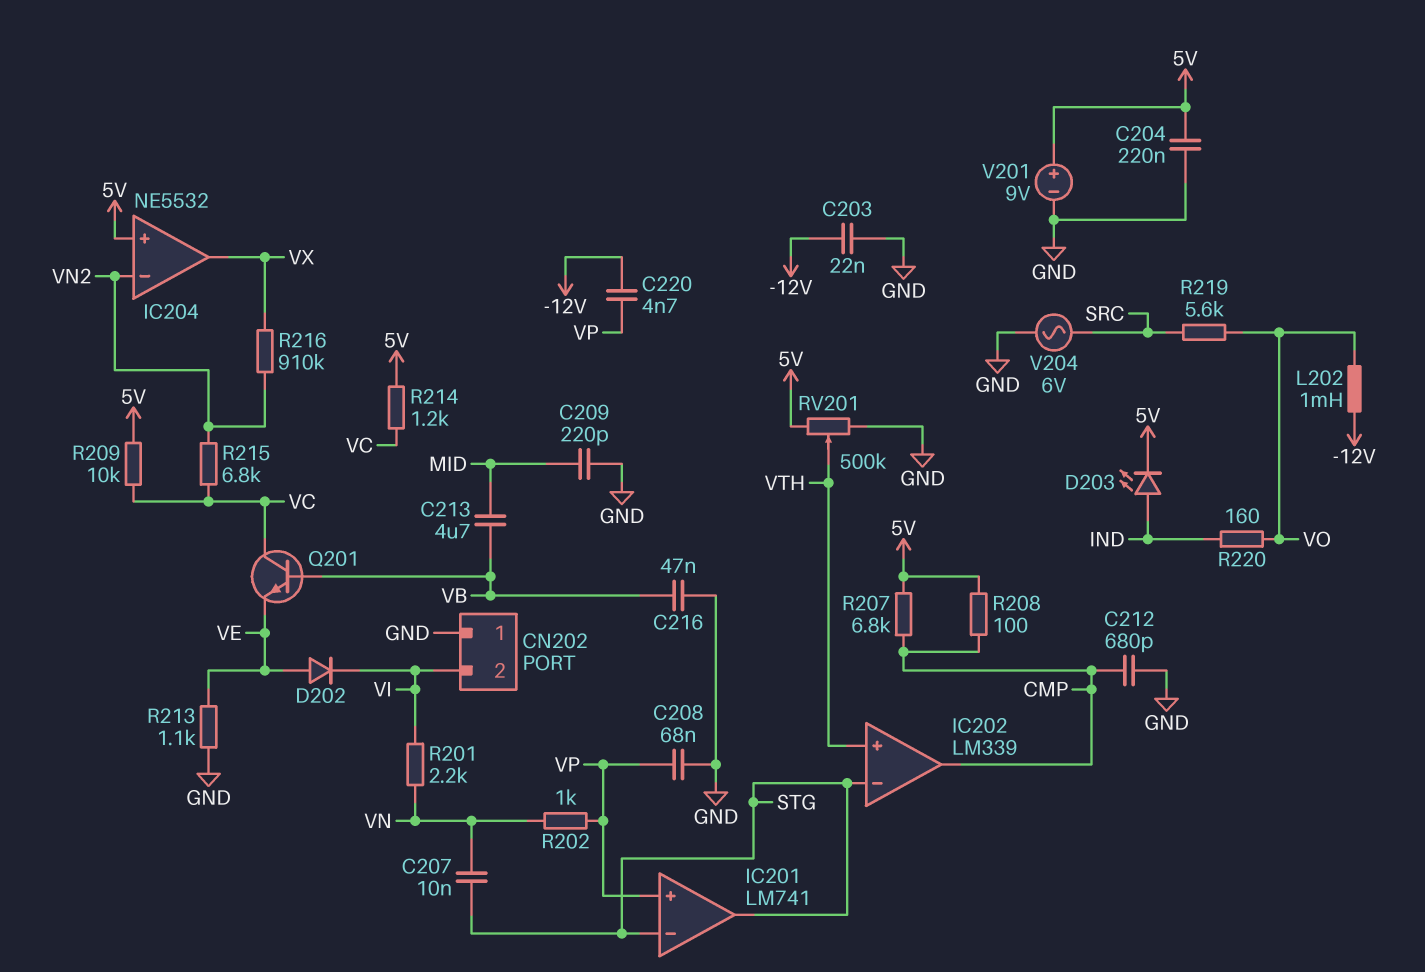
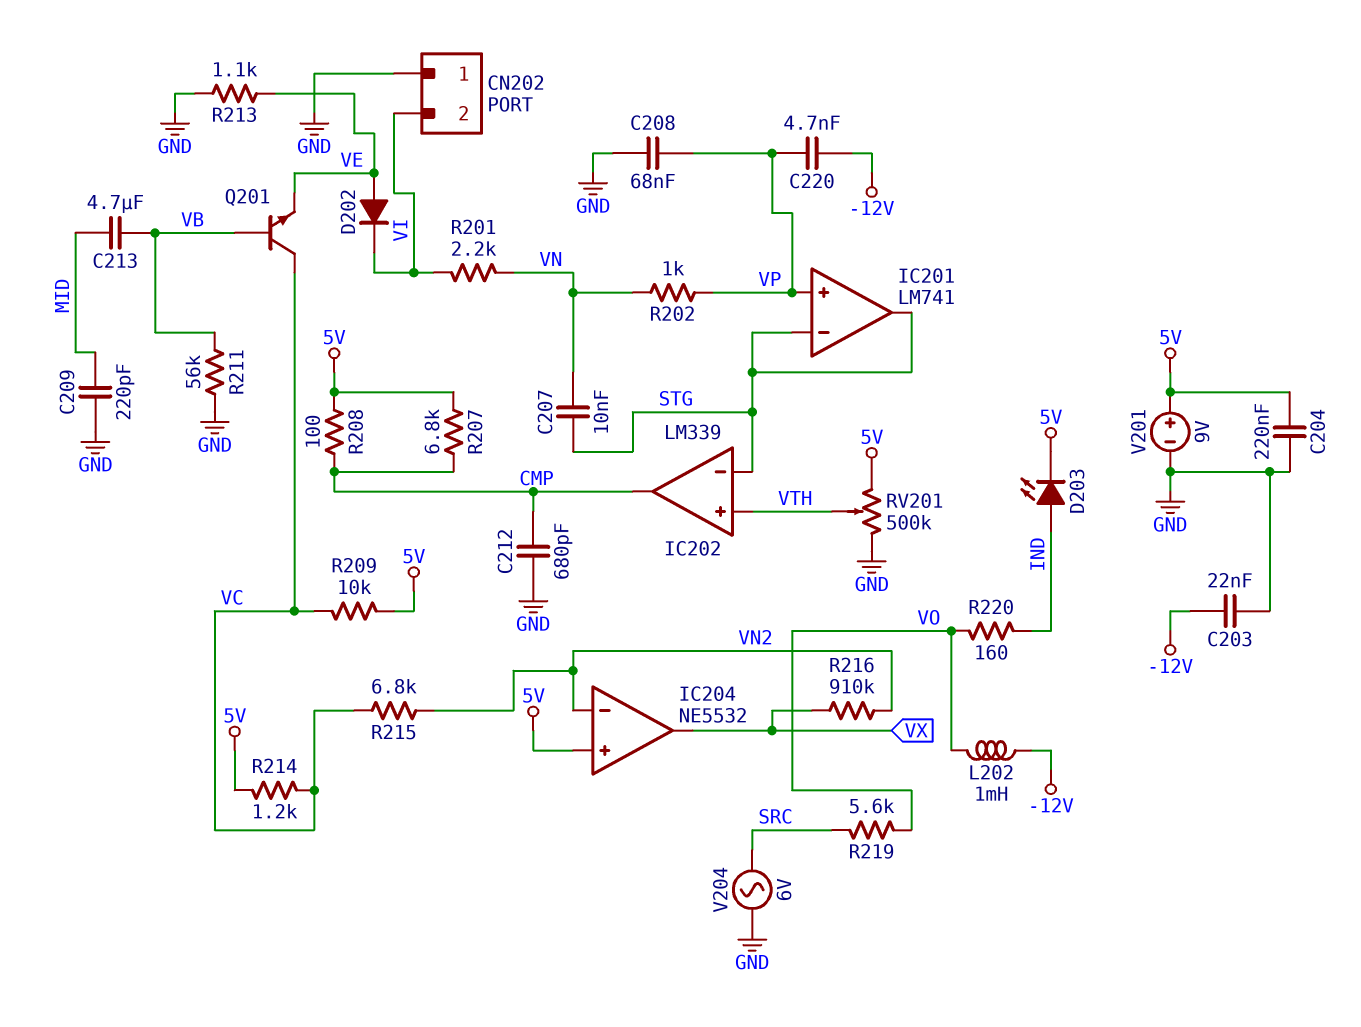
C216: 47nF (GND, VB) -> none
R211: none -> 56k (GND, VB)

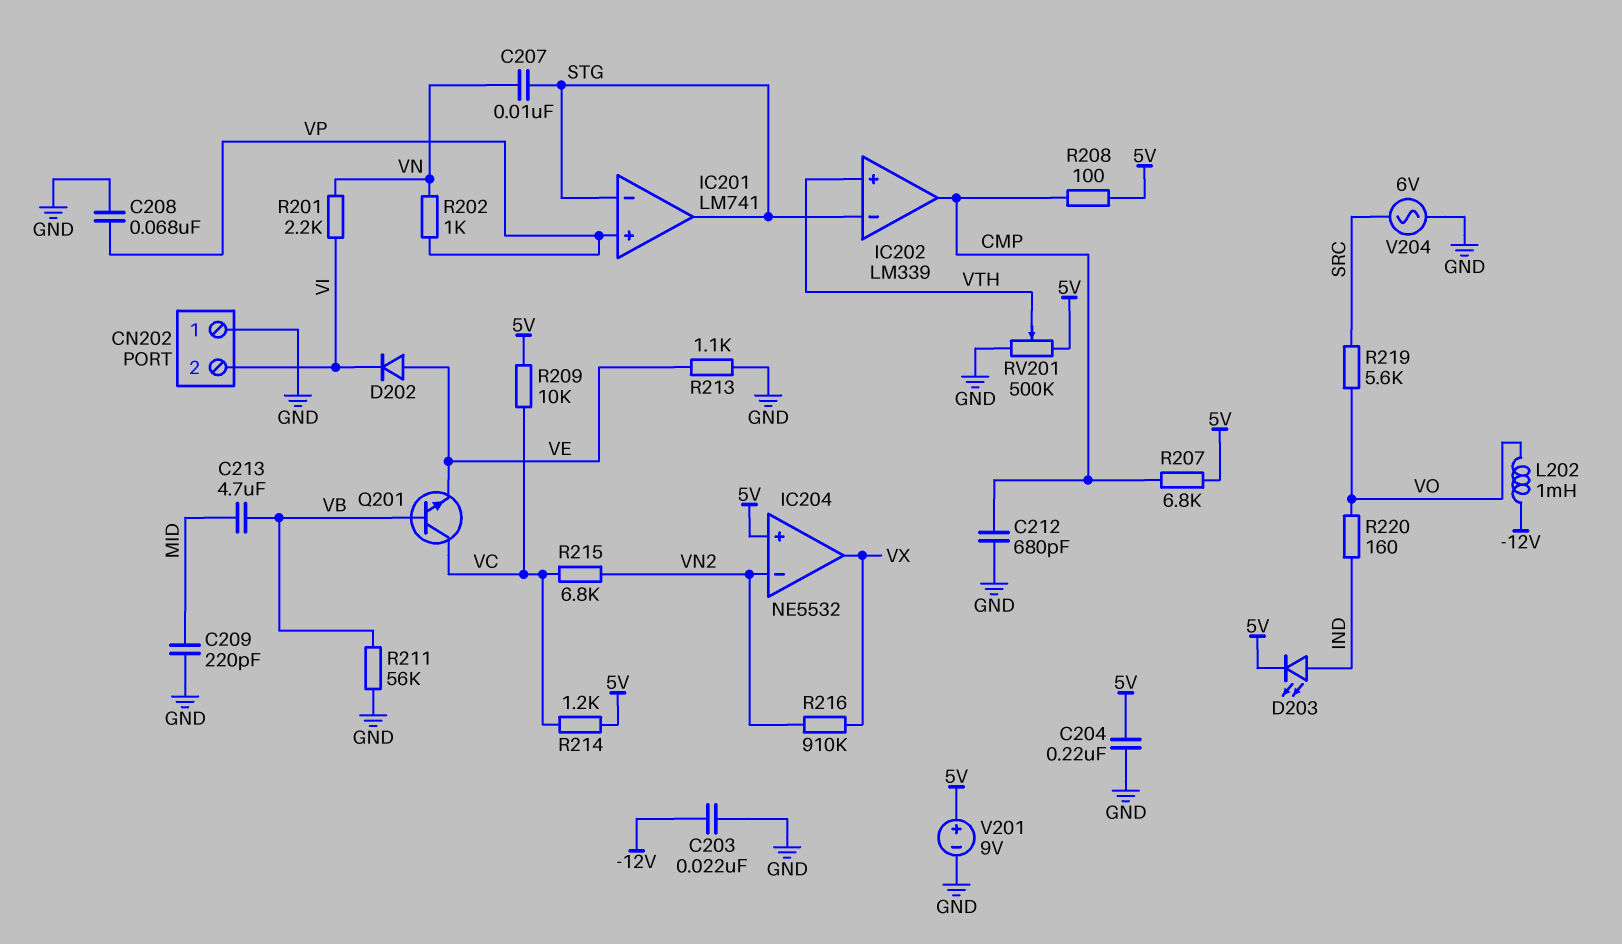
C220: 4.7nF (-12V, VP) -> none

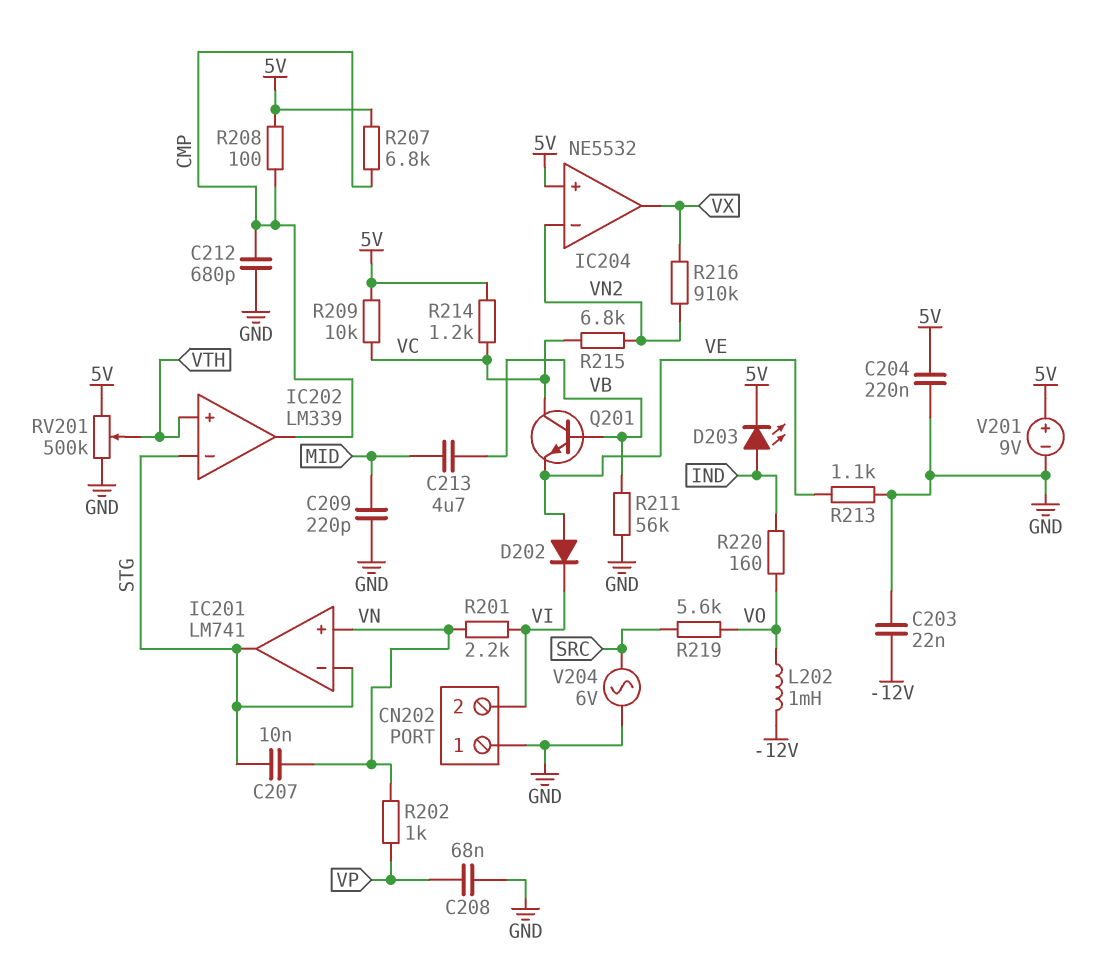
IC201 pin in+: VP -> VN

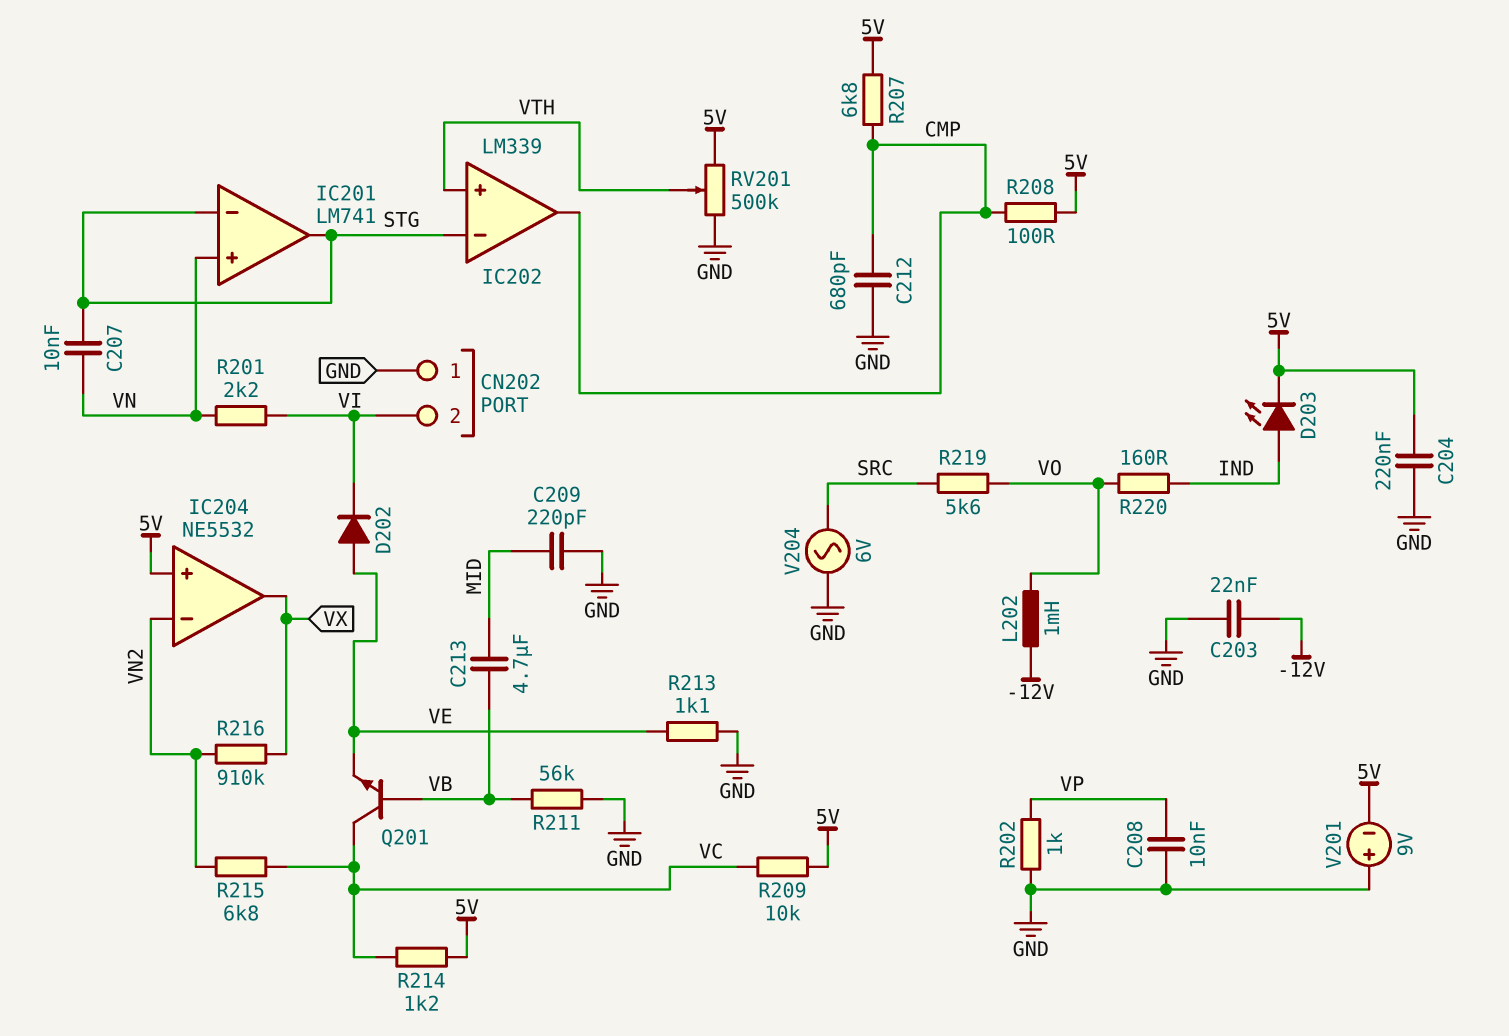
C208: 68nF (GND, VP) -> 10nF (GND, VP)
R202: 1k (VN, VP) -> 1k (GND, VP)
V201: 9V (plus 5V, minus GND) -> 9V (plus GND, minus 5V)

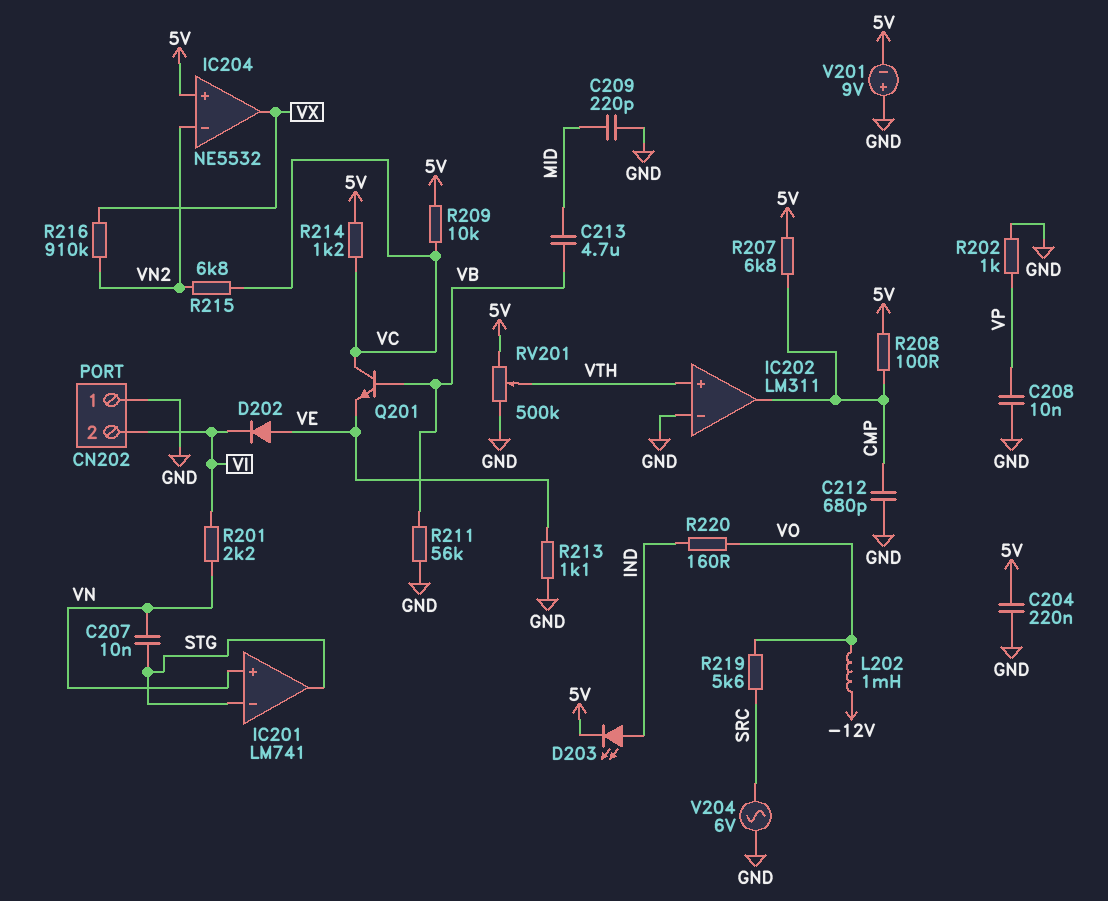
C203: 22nF (-12V, GND) -> none
IC202: LM339 -> LM311
IC202 pin in-: STG -> GND

